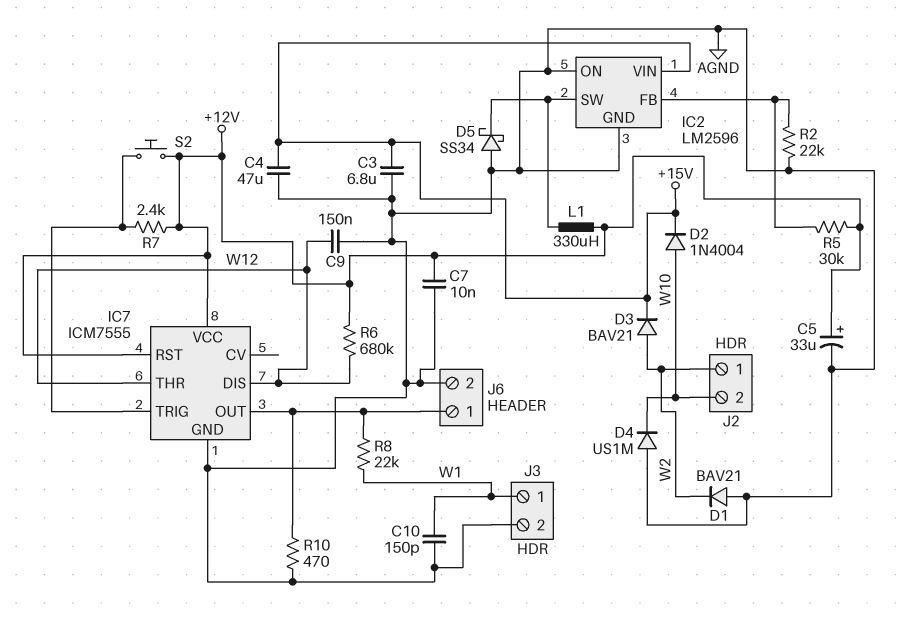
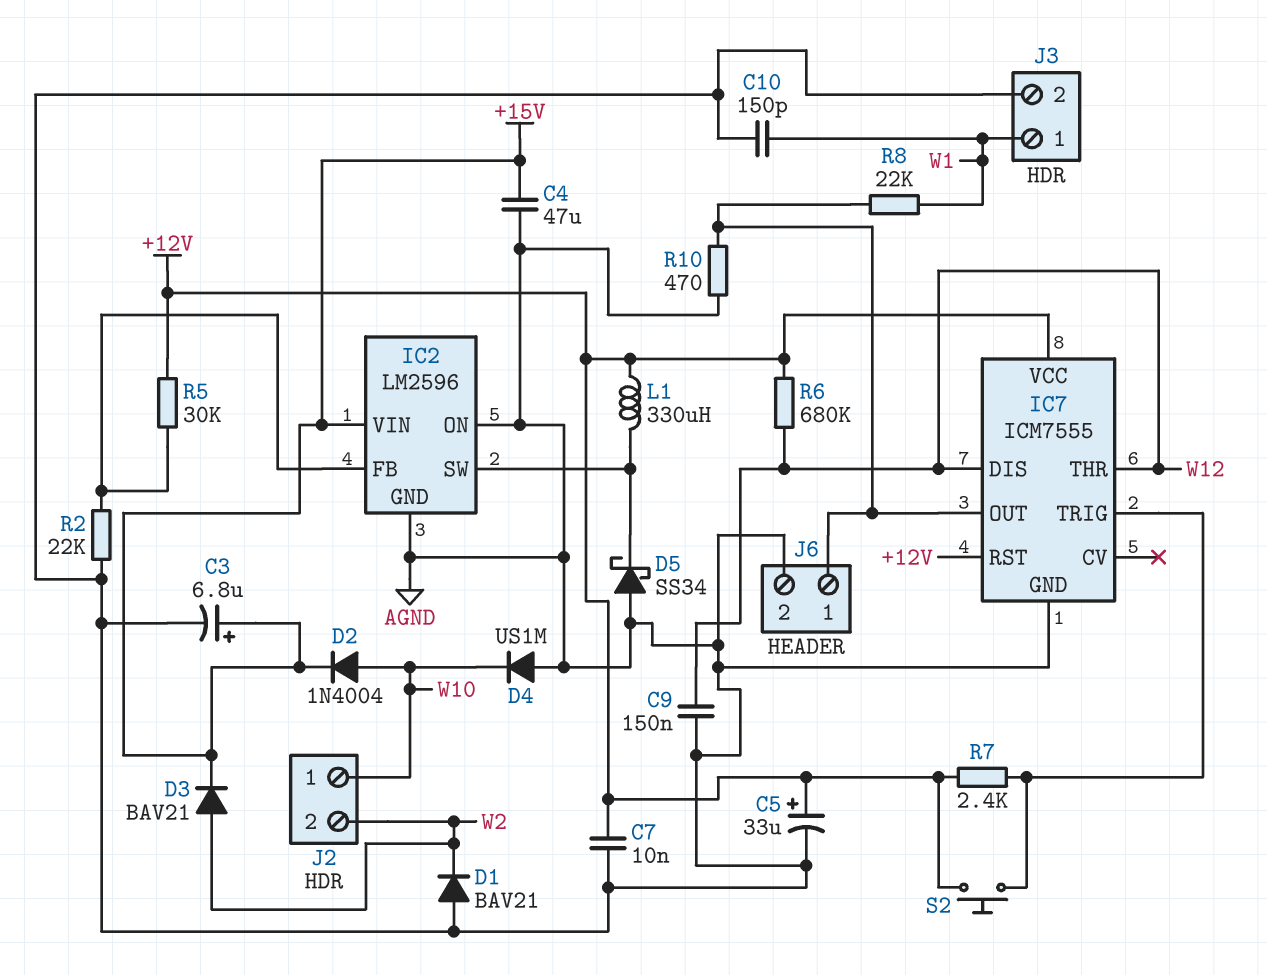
C3: 6.8uF (+15V, AGND) -> 6.8uF (plus +15V, minus AGND)
J2 pin 1: W2 -> W10
J2 pin 2: W10 -> W2

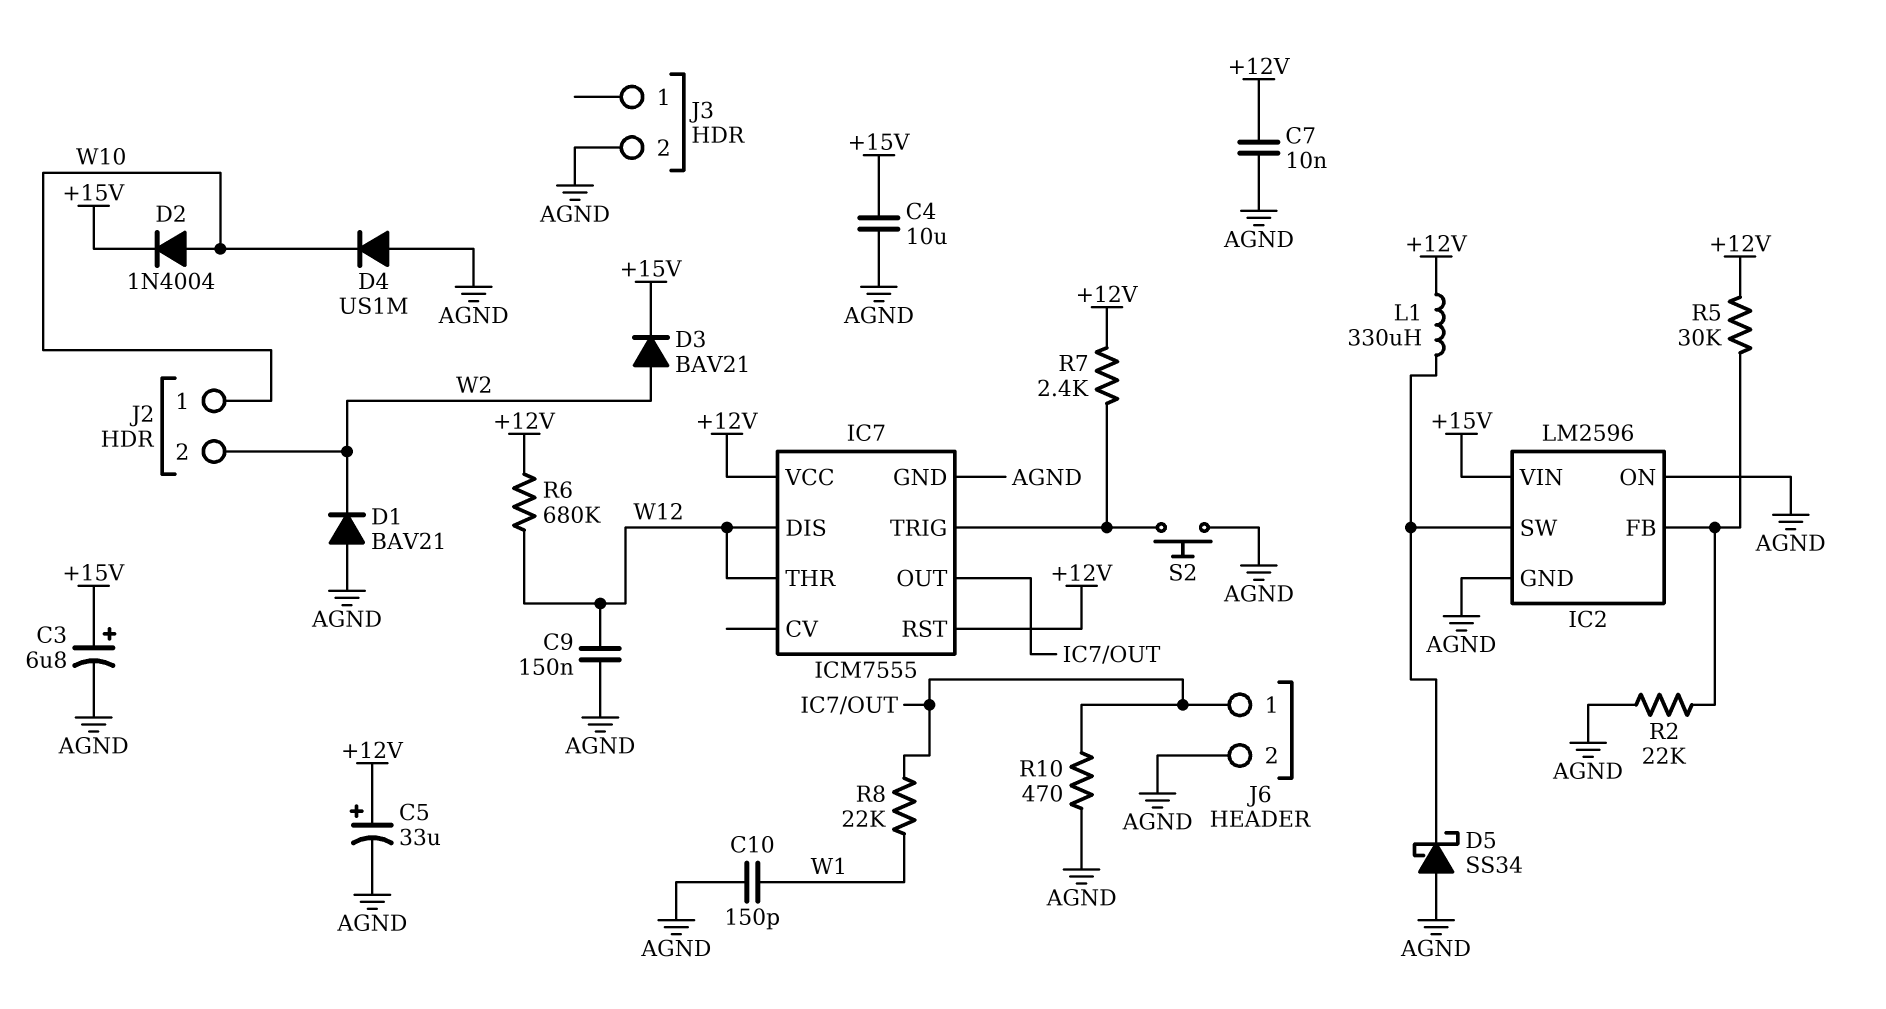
C4: 47uF (+15V, AGND) -> 10uF (+15V, AGND)
J3 pin 1: W1 -> none
S2: button (+12V, IC7/TRIG) -> button (AGND, IC7/TRIG)

